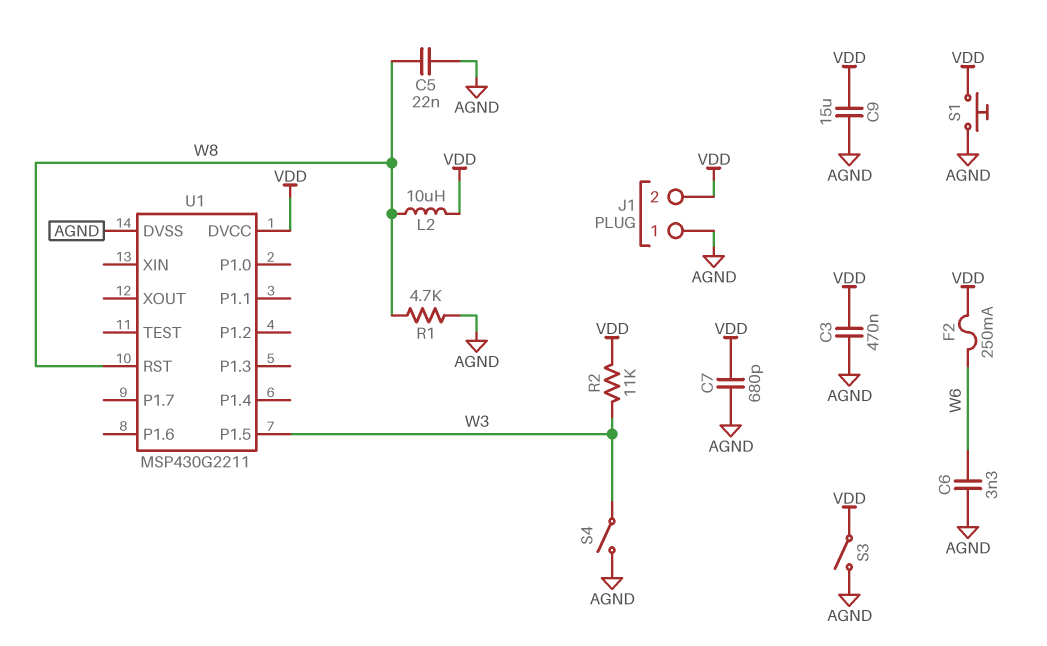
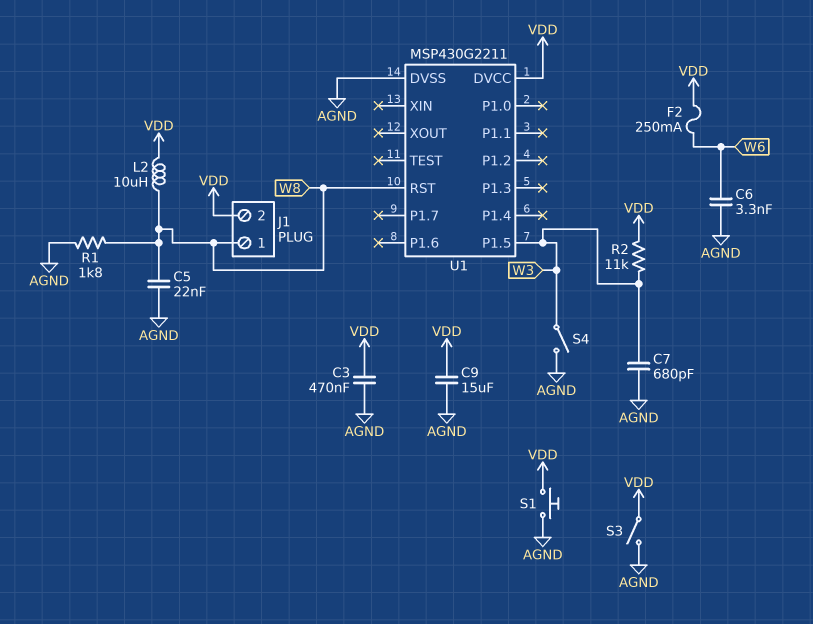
C7: 680pF (AGND, VDD) -> 680pF (AGND, W3)
J1 pin 1: AGND -> W8
R1: 4.7k (AGND, W8) -> 1.8k (AGND, W8)

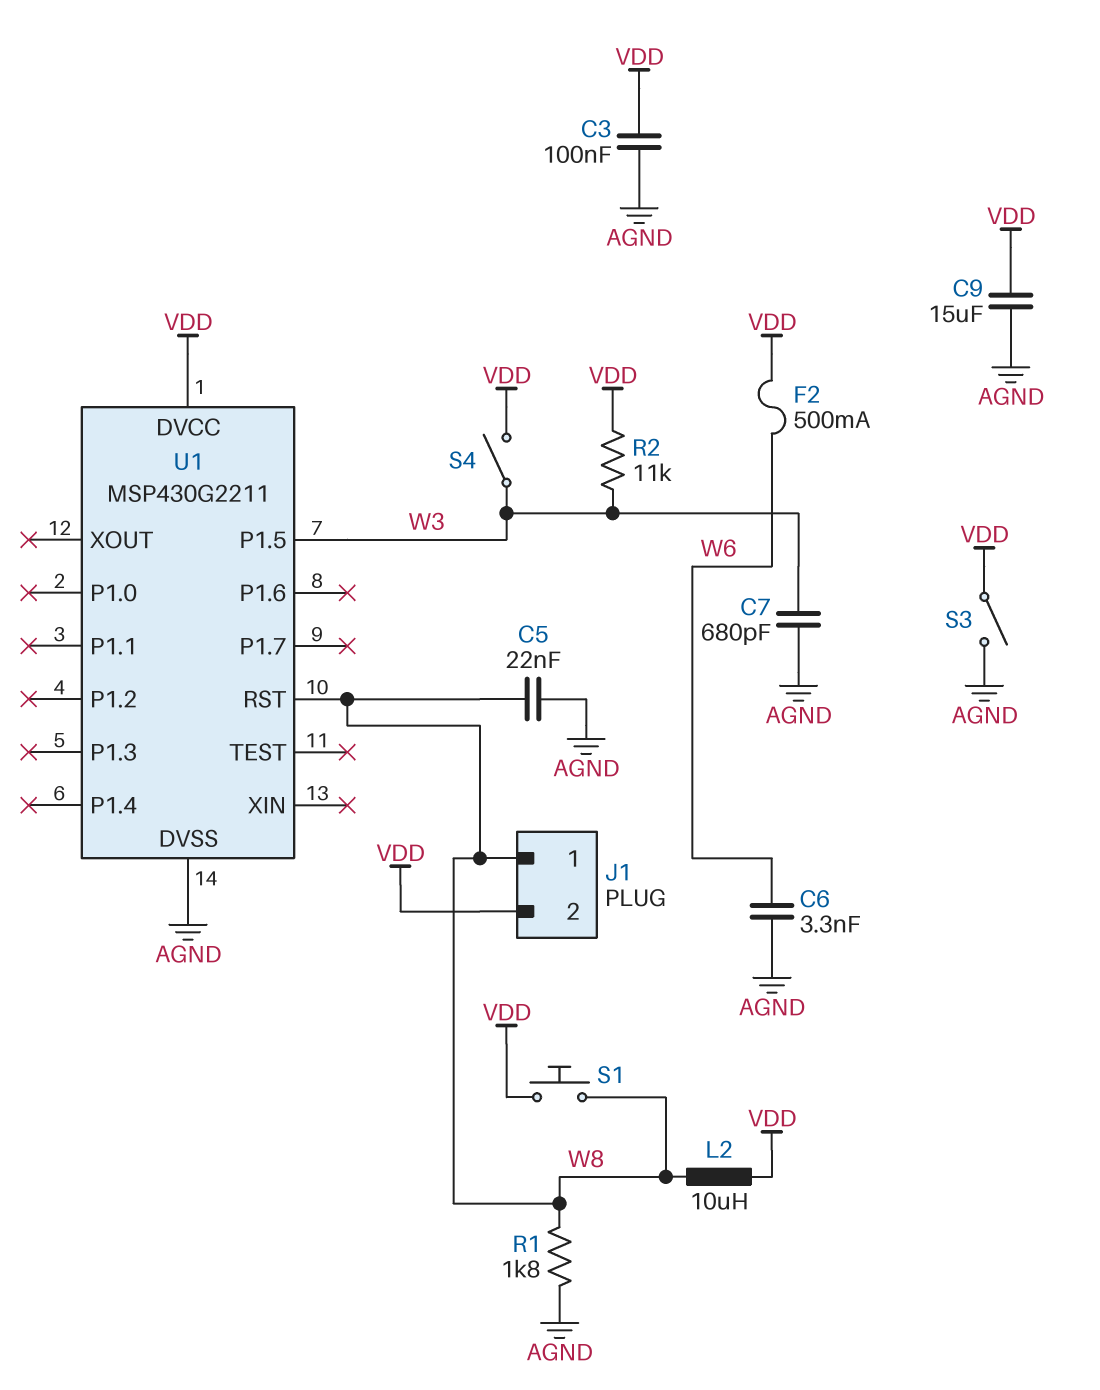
C3: 470nF (AGND, VDD) -> 100nF (AGND, VDD)
F2: 250mA (VDD, W6) -> 500mA (VDD, W6)
S1: button (AGND, VDD) -> button (VDD, W8)
S4: switch (AGND, W3) -> switch (VDD, W3)

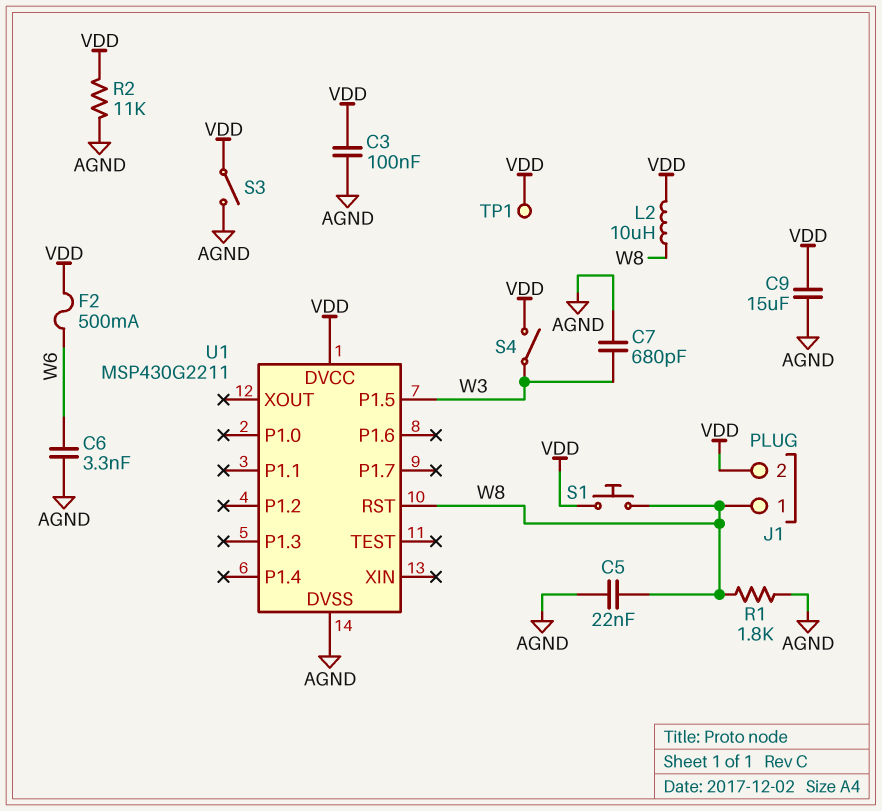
R2: 11k (VDD, W3) -> 11k (AGND, VDD)
TP1: none -> test point (VDD)

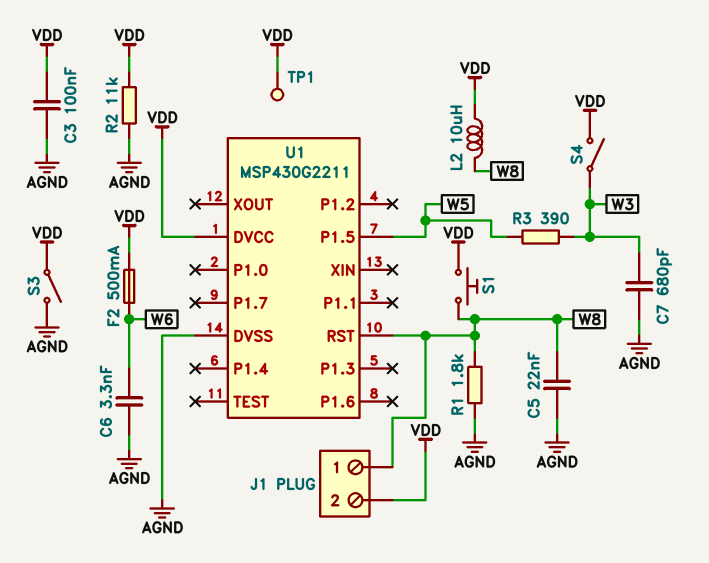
C9: 15uF (AGND, VDD) -> none
R3: none -> 390 (W3, W5)
U1 pin P1.5: W3 -> W5

